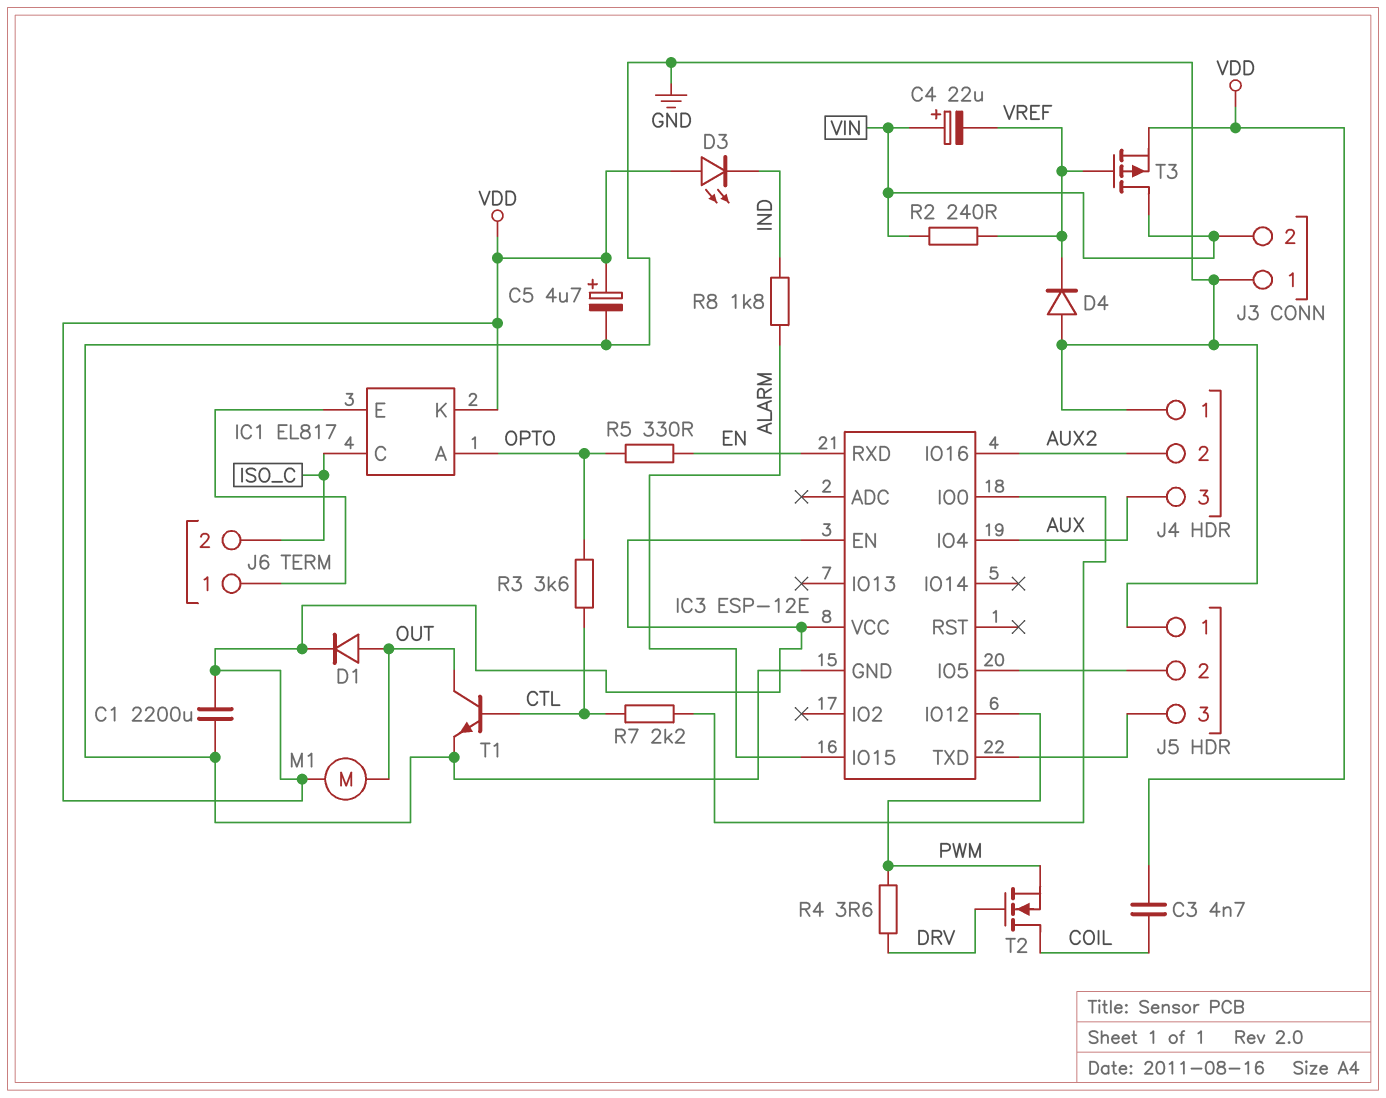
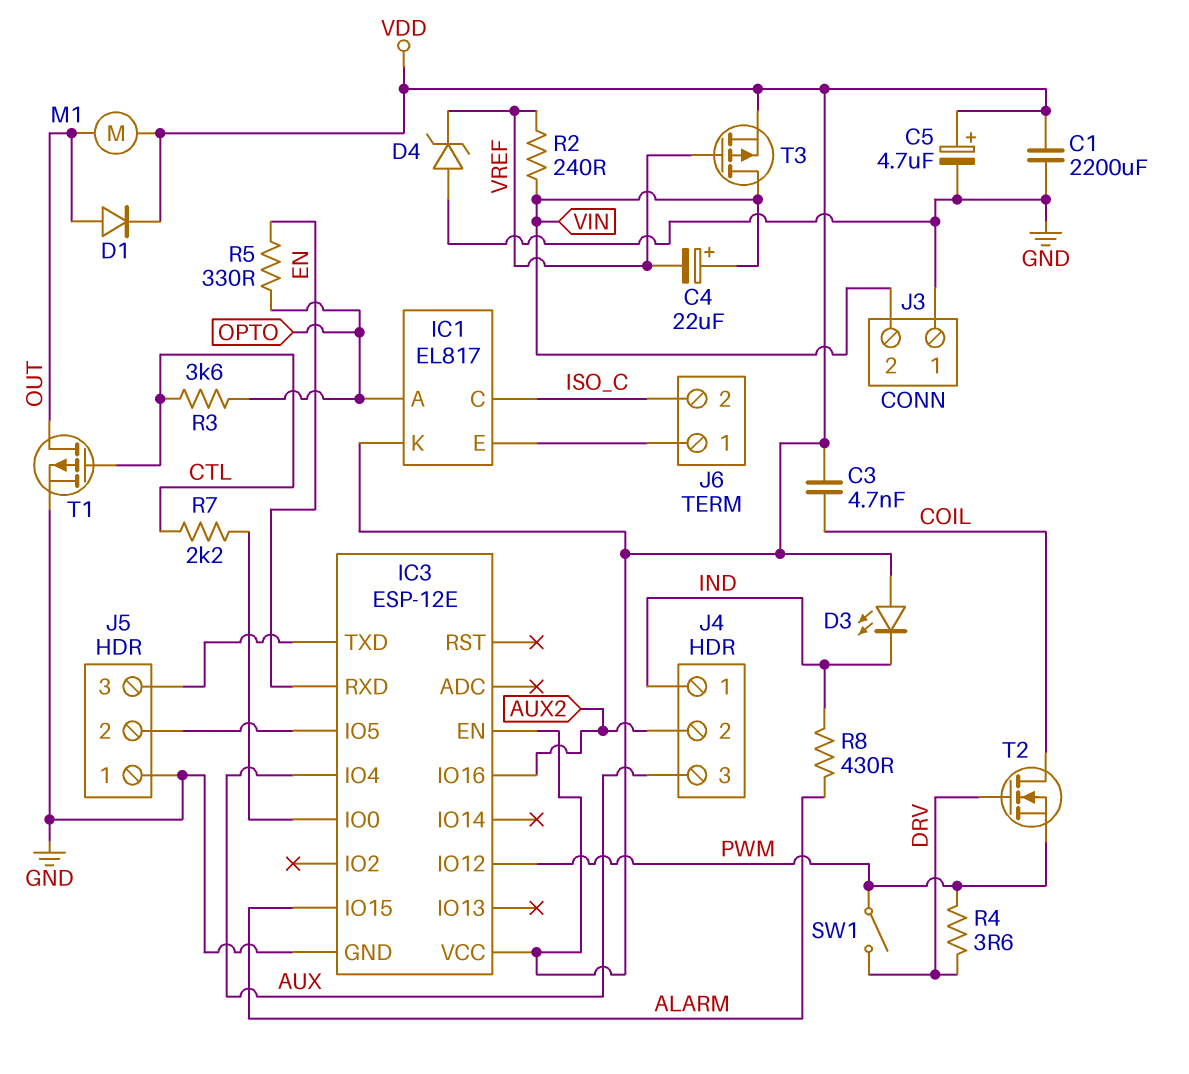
D4: diode (A GND, K VREF) -> zener (A GND, K VREF)
J4 pin 1: GND -> IND
R8: 1.8k (ALARM, IND) -> 430 (ALARM, IND)
SW1: none -> switch (DRV, PWM)
T1: NPN (B CTL, C OUT, E GND) -> PMOS (G CTL, D OUT, S GND)

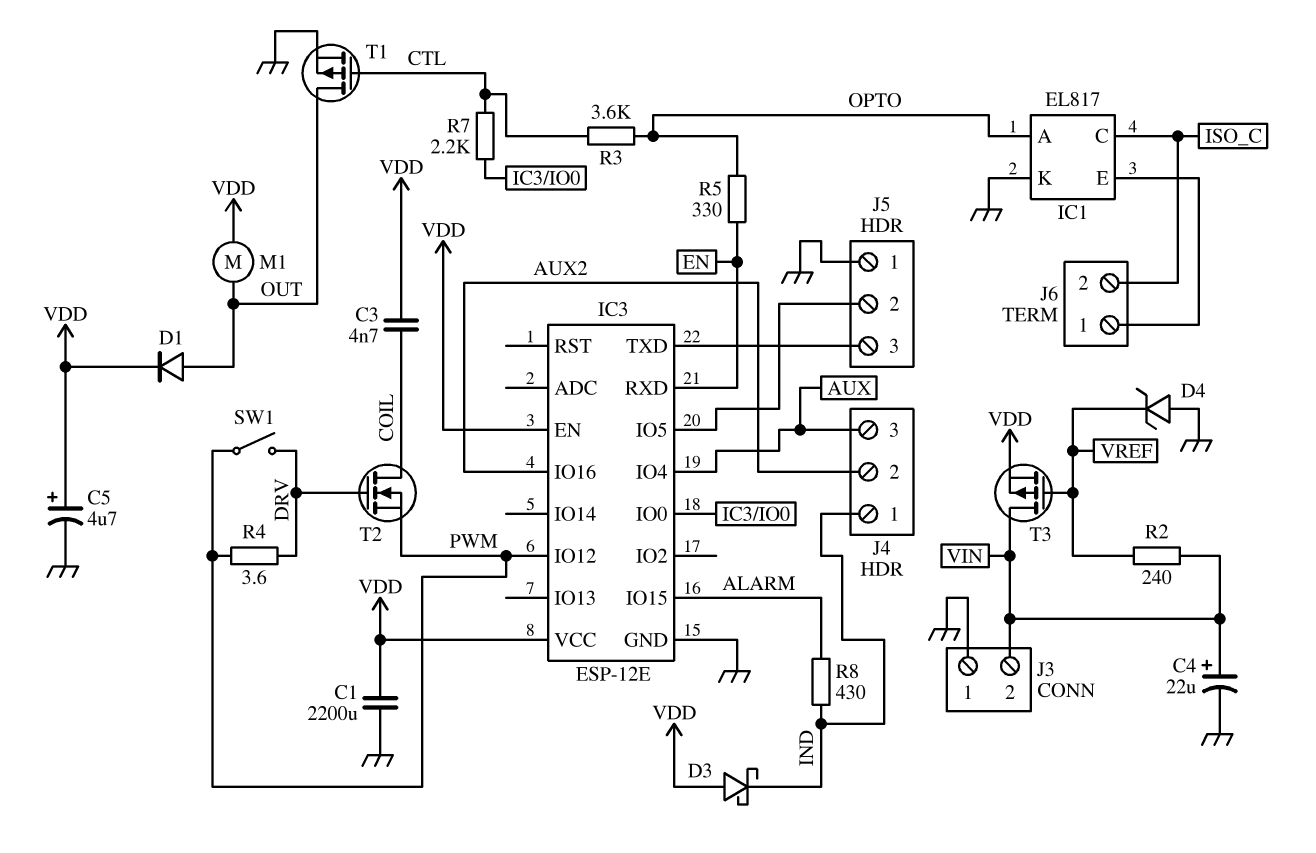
C4: 22uF (plus VIN, minus VREF) -> 22uF (plus VIN, minus GND)
D3: LED (A VDD, K IND) -> schottky (A VDD, K IND)
IC1 pin K: VDD -> GND

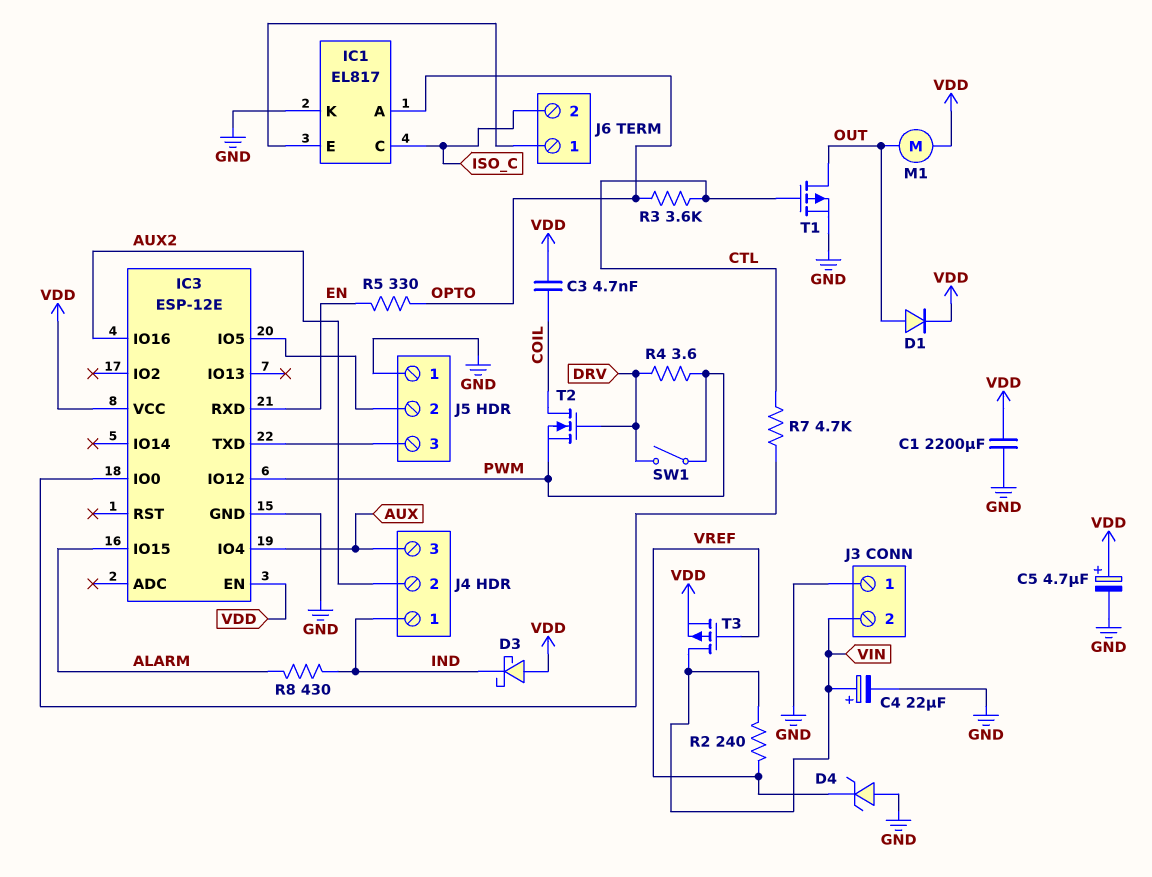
R7: 2.2k (CTL, IC3/IO0) -> 4.7k (CTL, IC3/IO0)

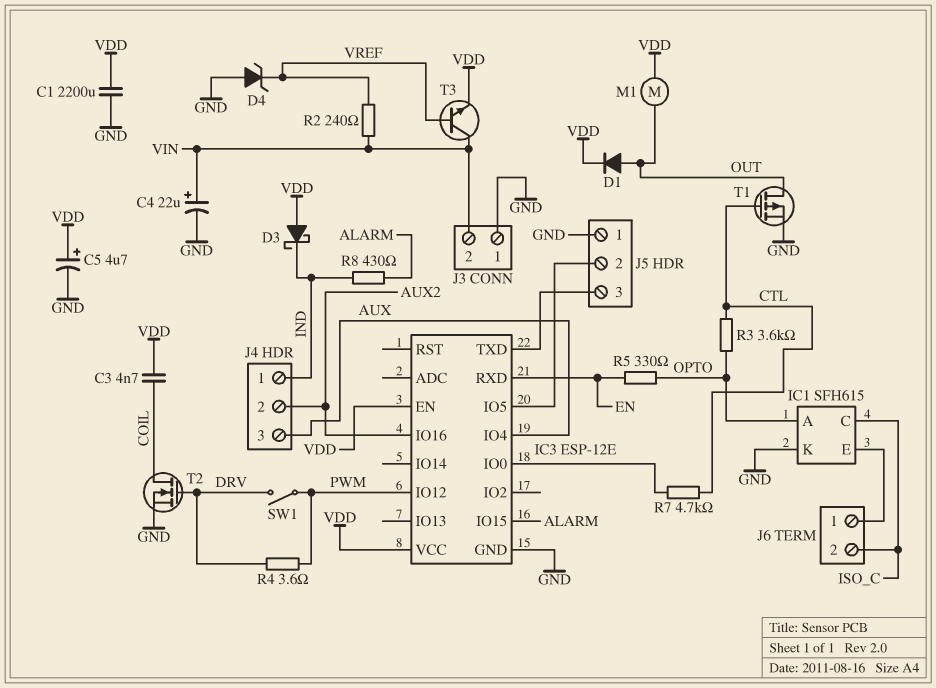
IC1: EL817 -> SFH615
T2: NMOS (G DRV, D COIL, S PWM) -> NMOS (G DRV, D COIL, S GND)
T3: PMOS (G VREF, D VIN, S VDD) -> NPN (B VREF, C VIN, E VDD)

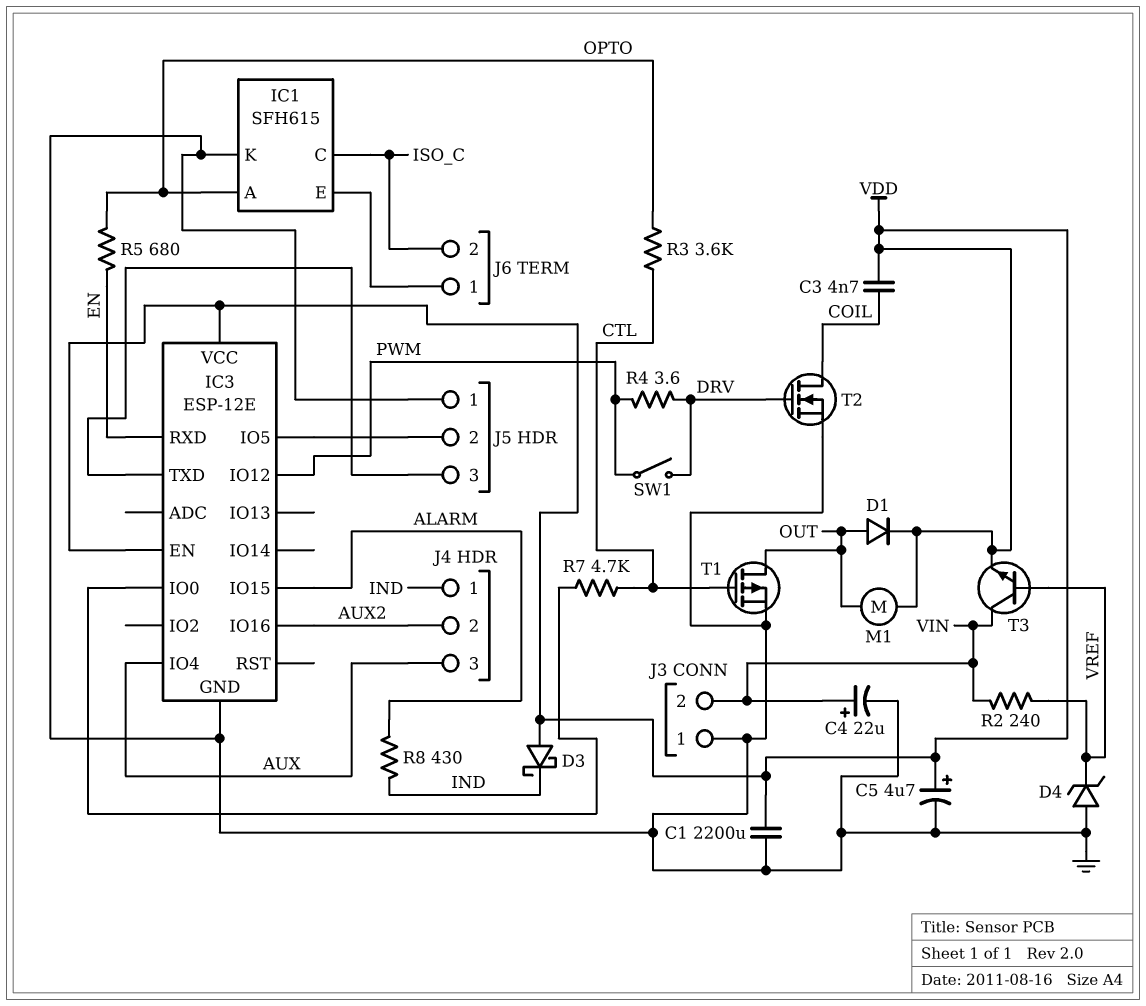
R5: 330 (EN, OPTO) -> 680 (EN, OPTO)

